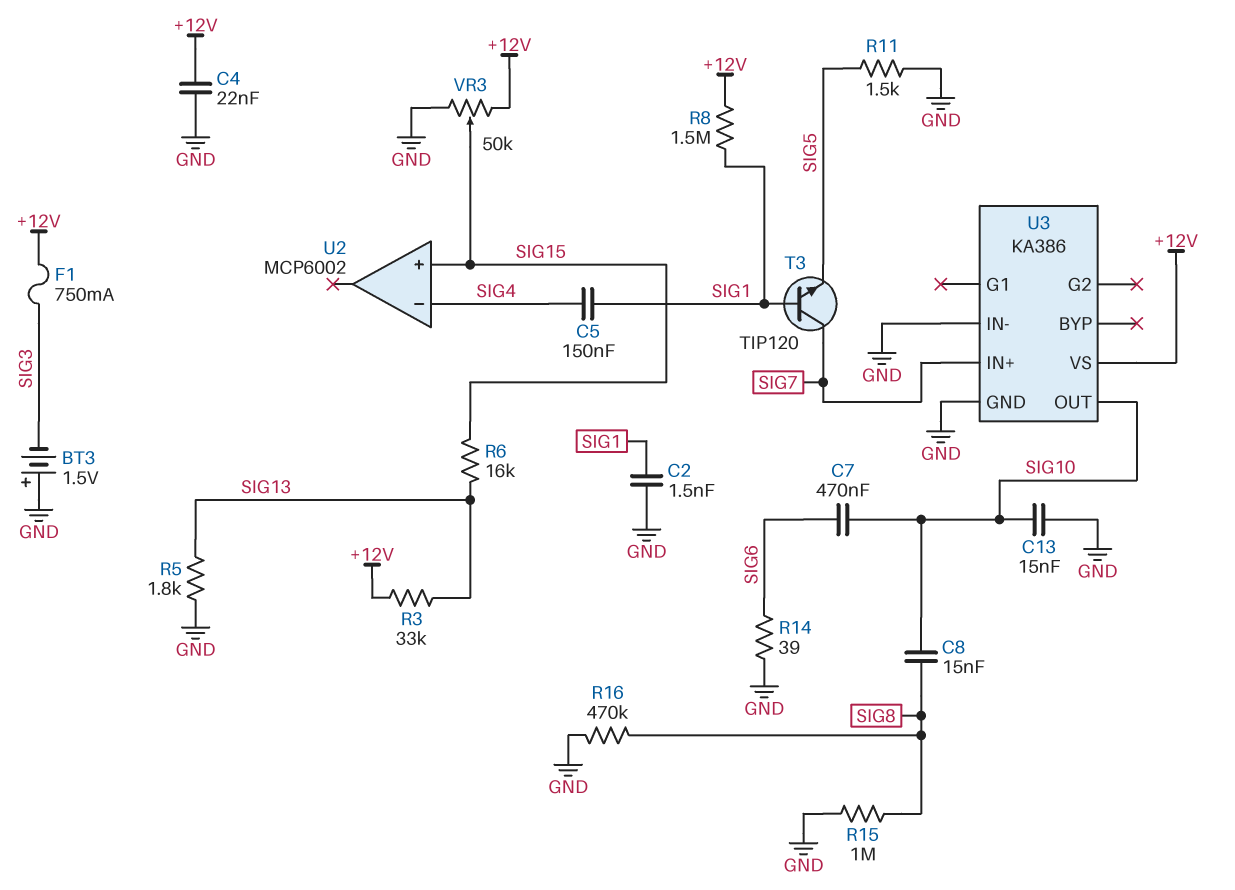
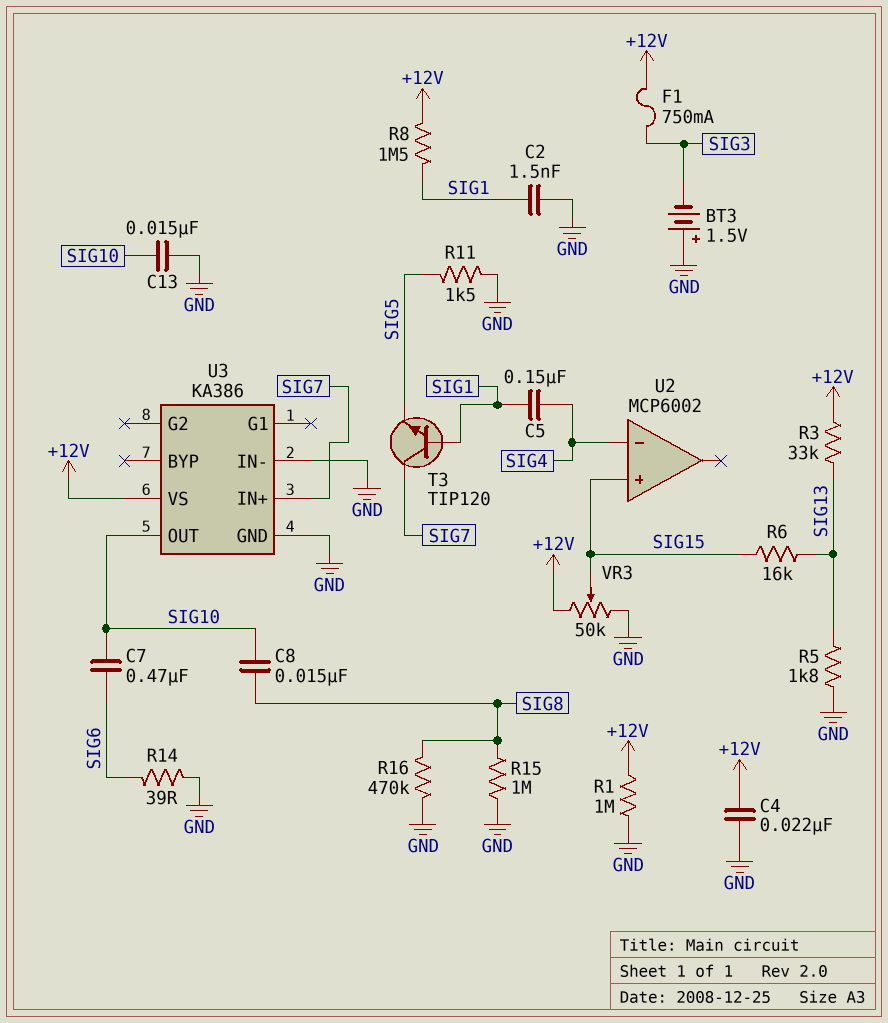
R1: none -> 1M (+12V, GND)

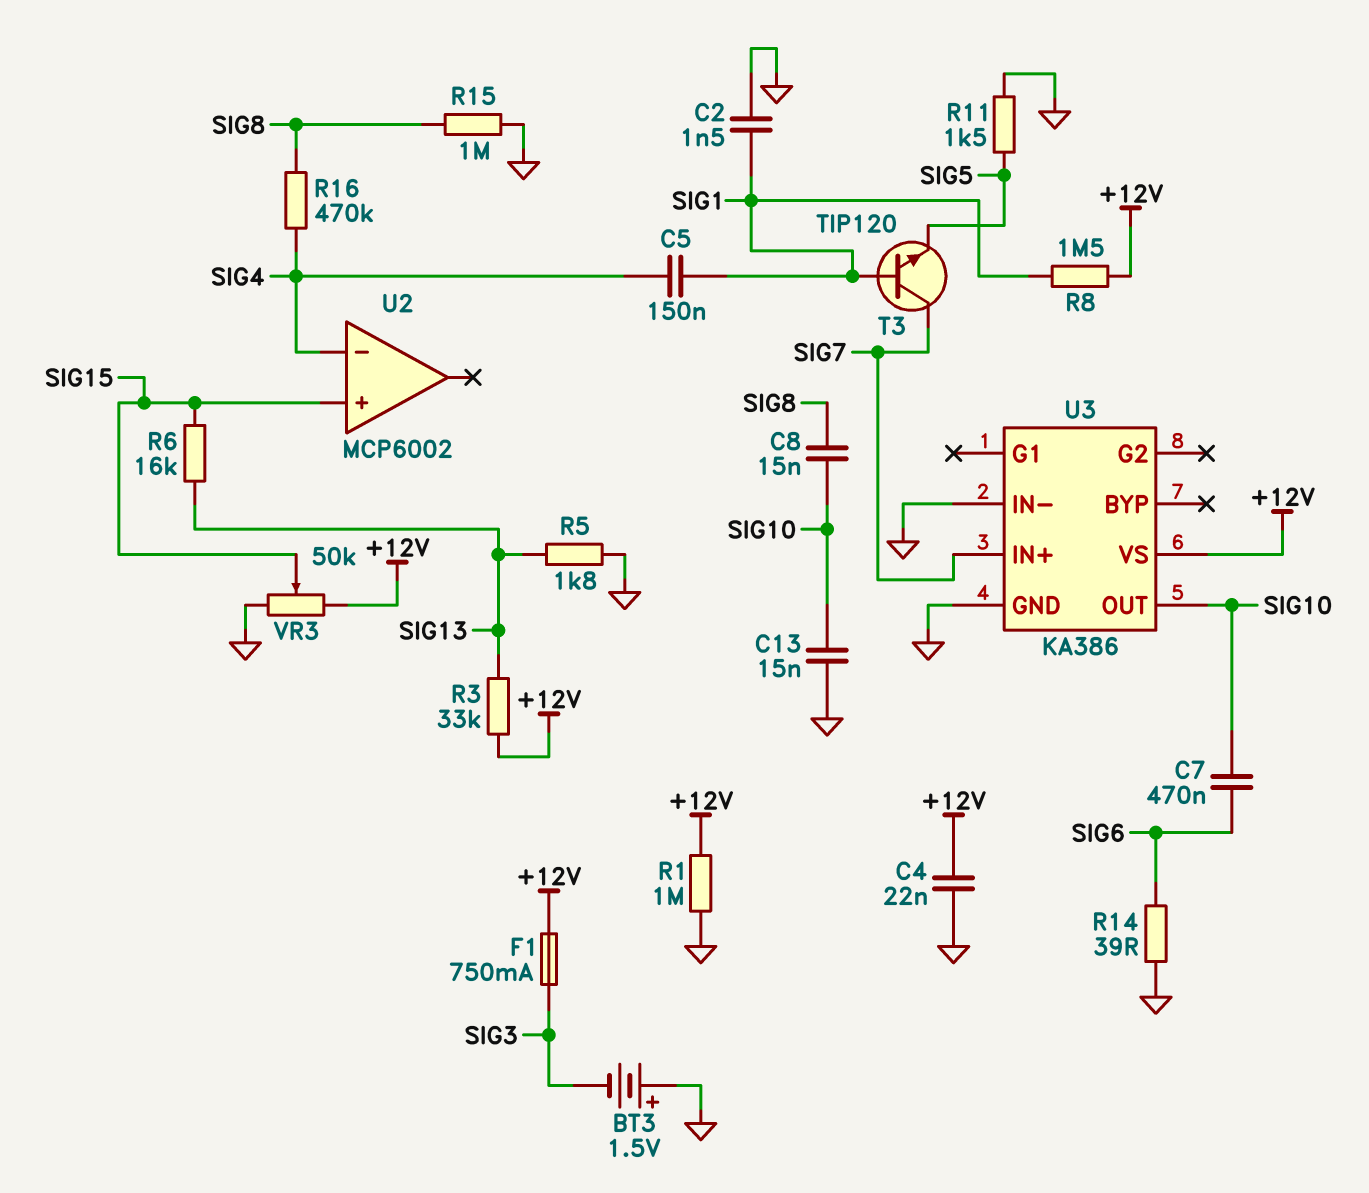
R16: 470k (GND, SIG8) -> 470k (SIG4, SIG8)

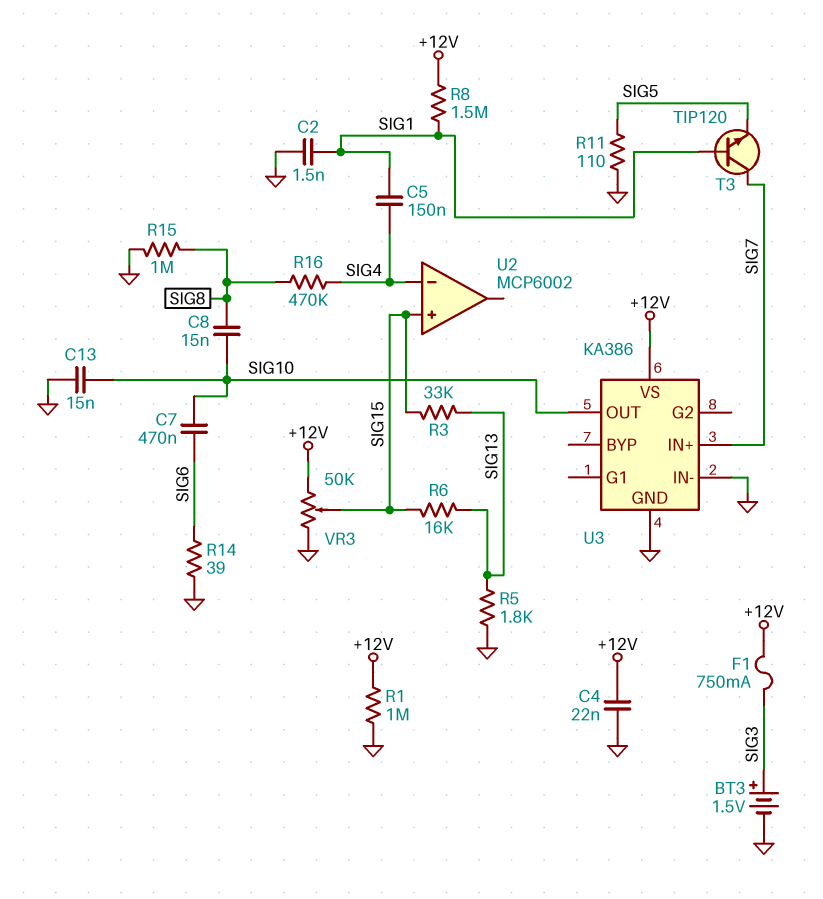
BT3: 1.5V (plus GND, minus SIG3) -> 1.5V (plus SIG3, minus GND)
R3: 33k (+12V, SIG13) -> 33k (SIG13, SIG15)
R11: 1.5k (GND, SIG5) -> 110 (GND, SIG5)

